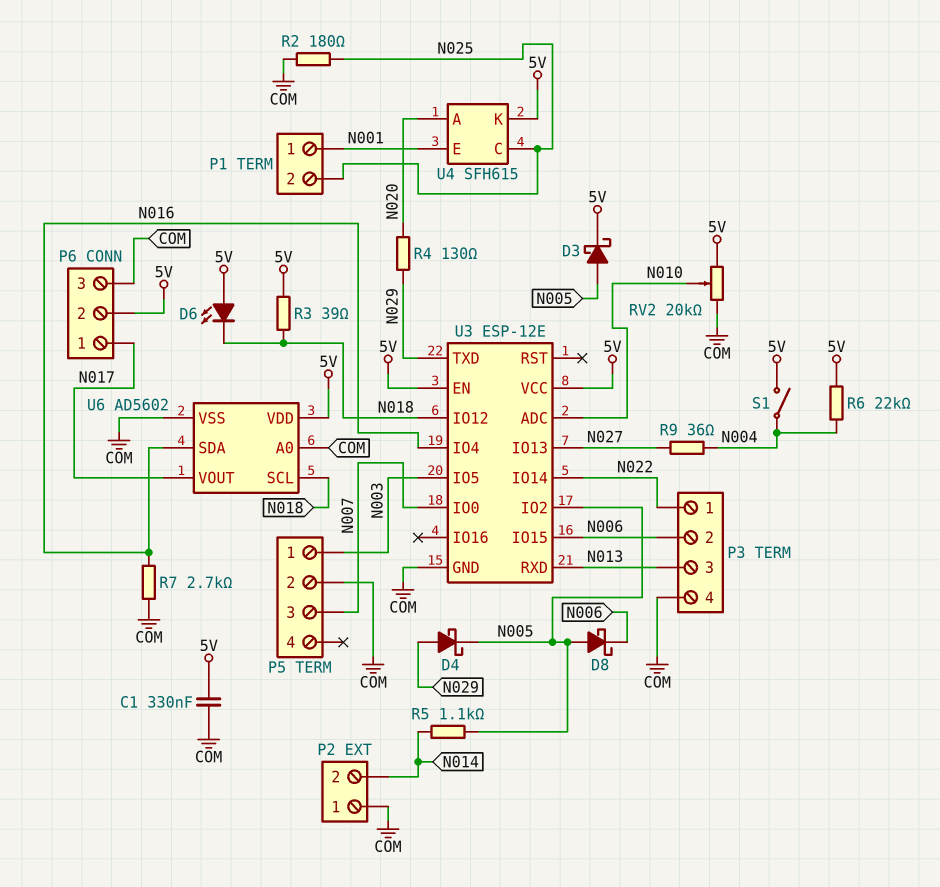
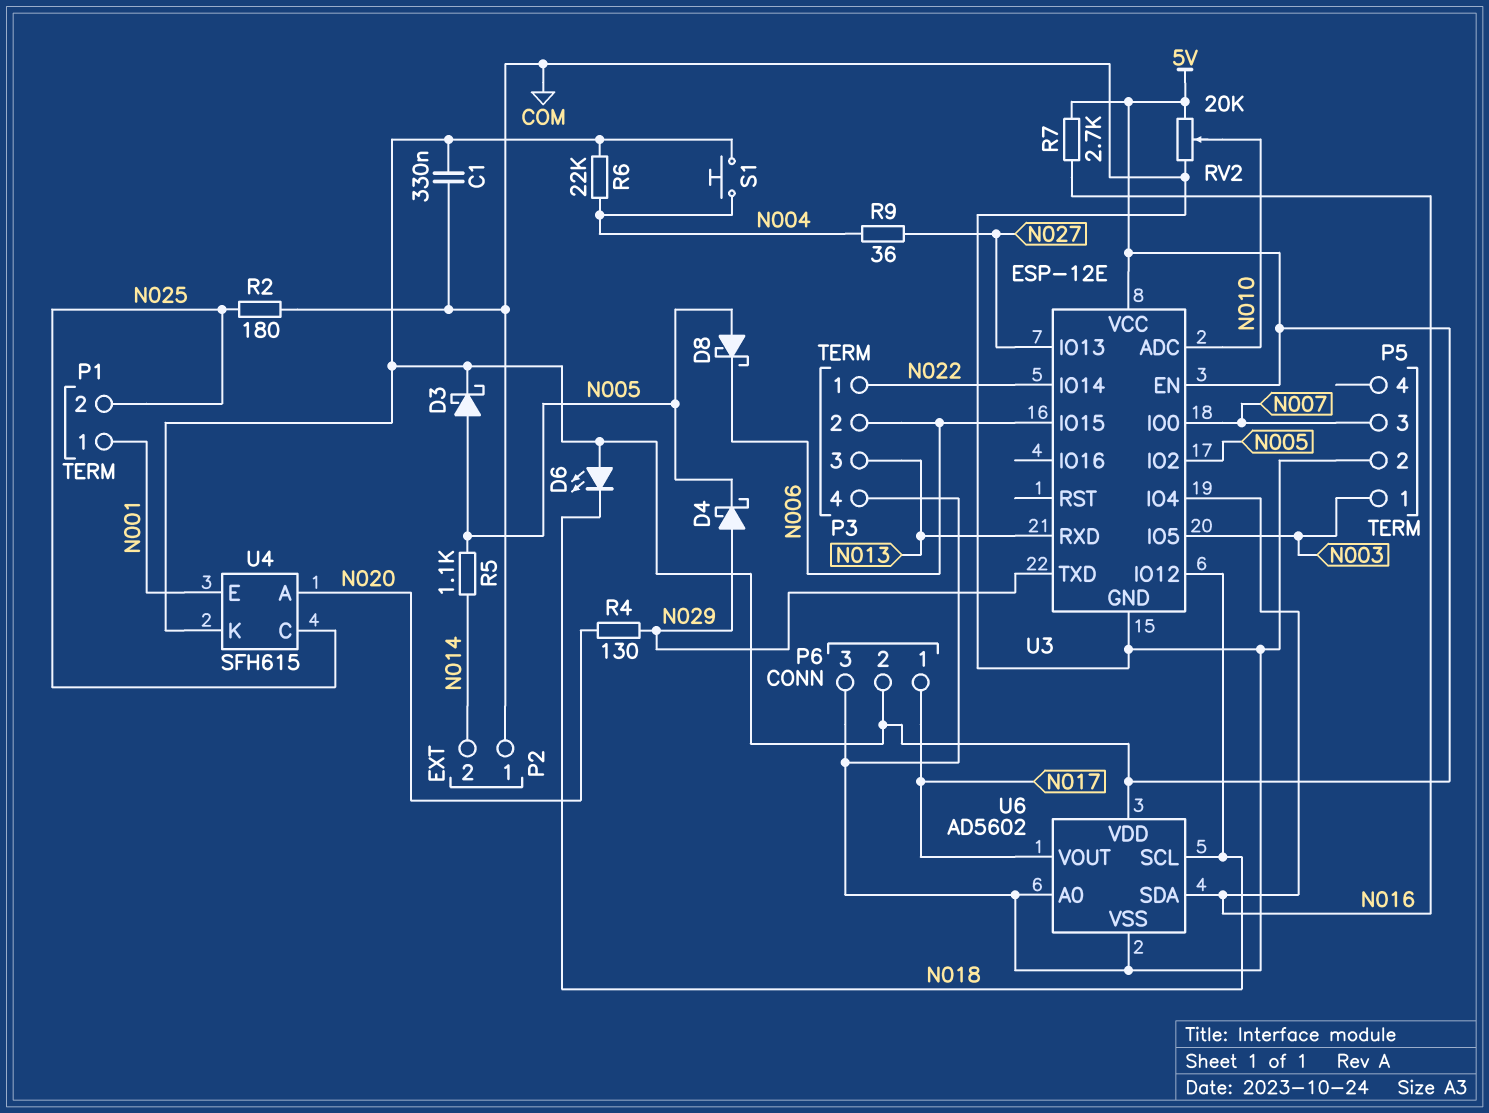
R3: 39 (5V, N018) -> none
R7: 2.7k (COM, N016) -> 2.7k (5V, N016)
S1: switch (5V, N004) -> button (5V, N004)

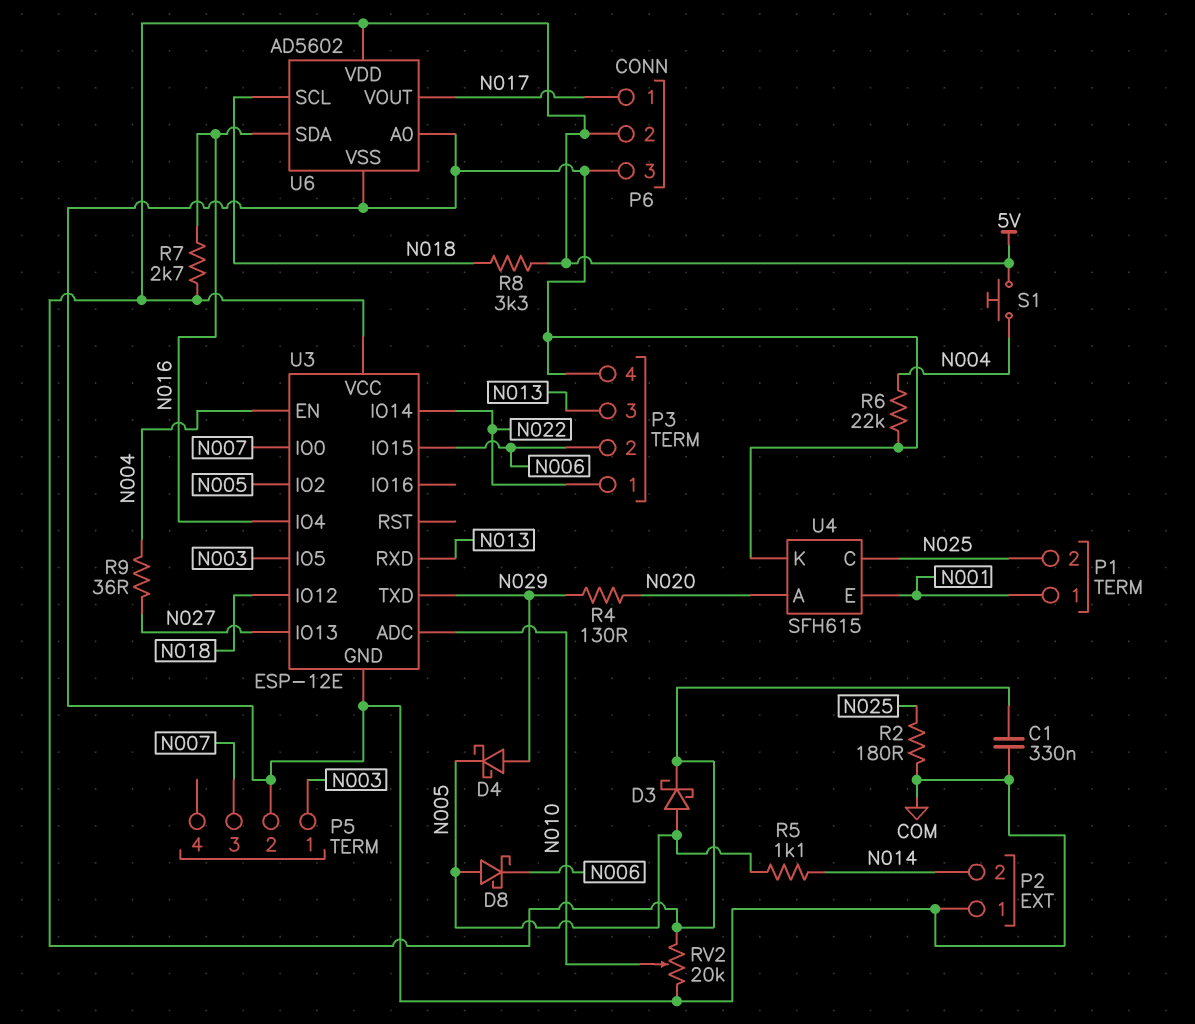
D6: LED (A 5V, K N018) -> none
R6: 22k (5V, N004) -> 22k (COM, N004)
R8: none -> 3.3k (5V, N018)
U3 pin EN: 5V -> N004
U4 pin K: 5V -> COM

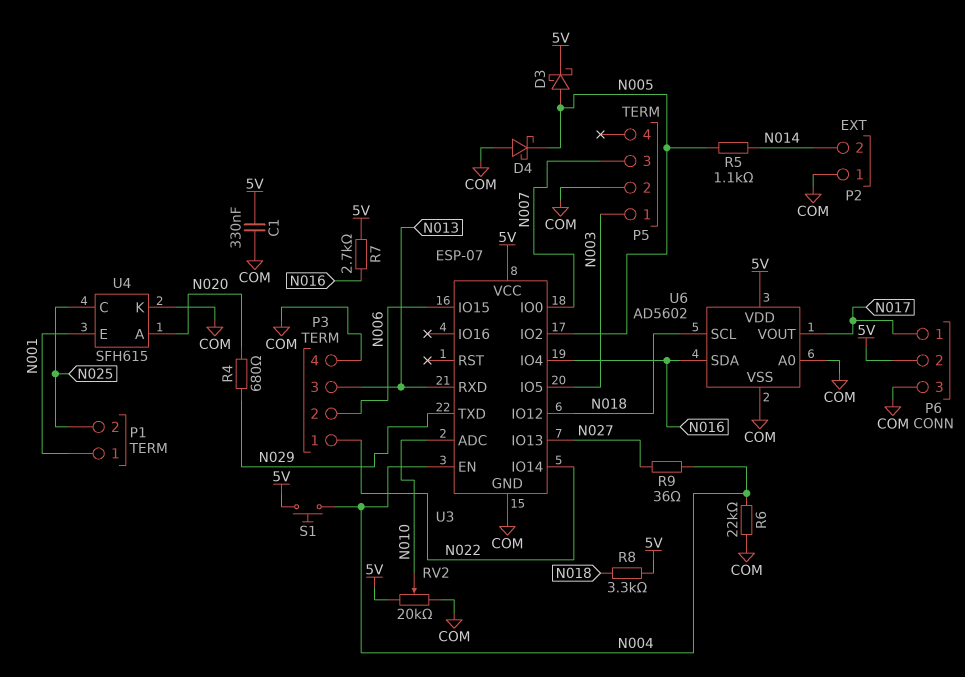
D4: schottky (A N029, K N005) -> schottky (A COM, K N005)
D8: schottky (A N005, K N006) -> none
R2: 180 (COM, N025) -> none
R4: 130 (N020, N029) -> 680 (N020, N029)
U3: ESP-12E -> ESP-07

